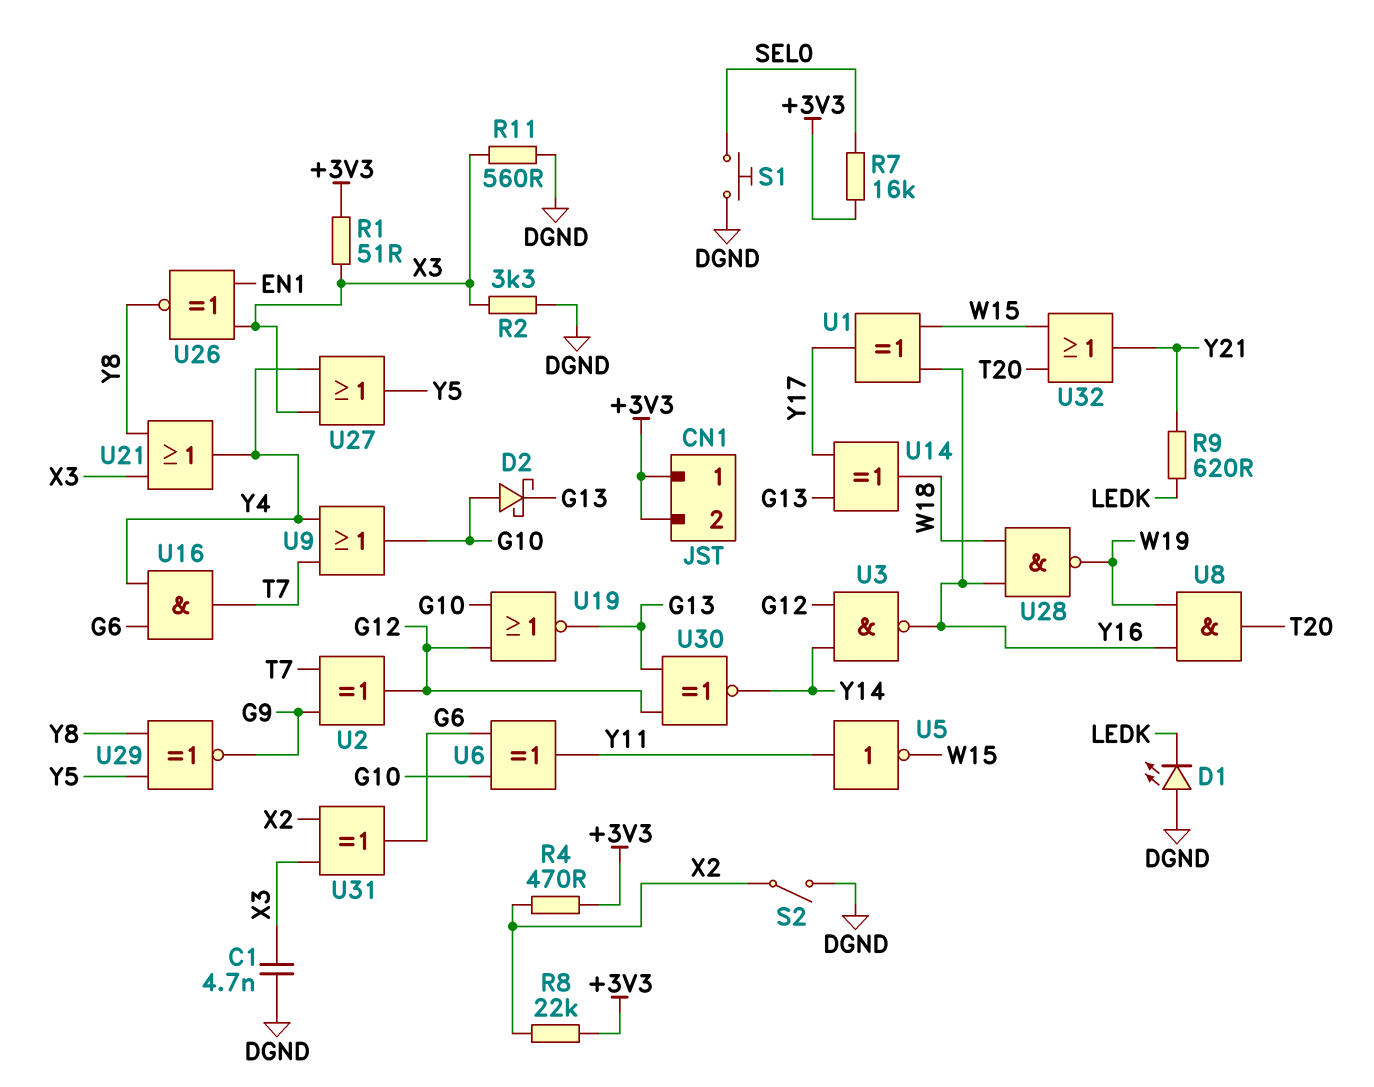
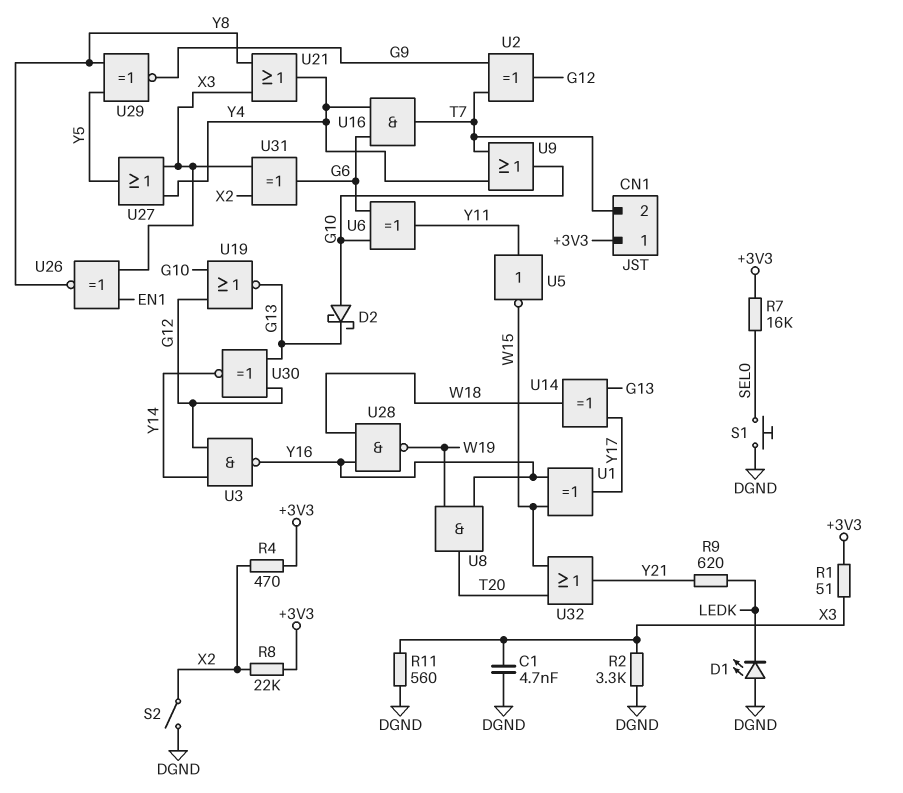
CN1 pin 2: +3V3 -> T7

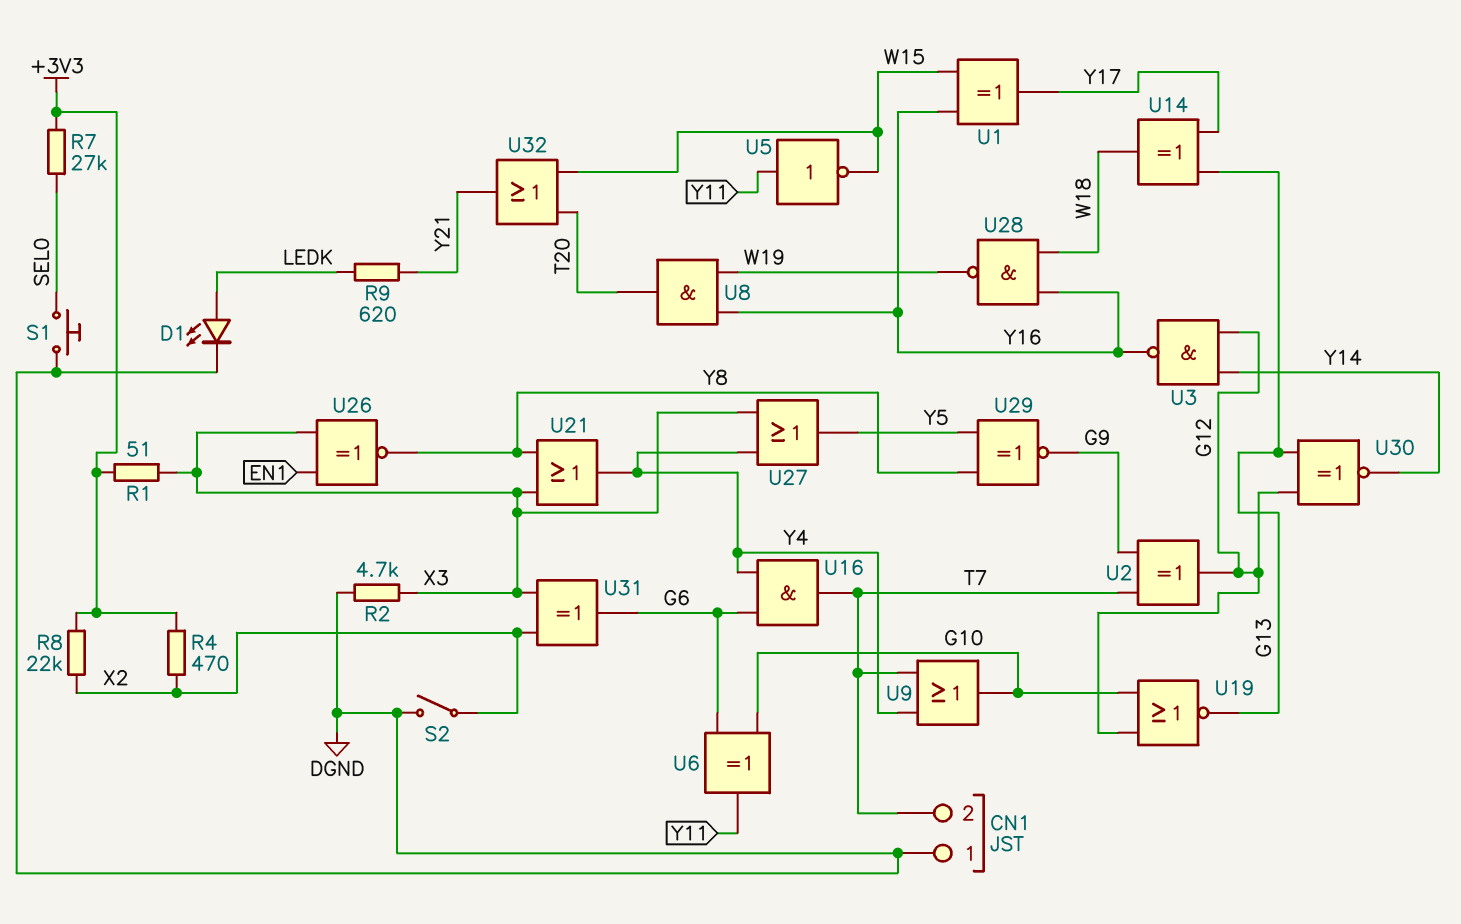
C1: 4.7nF (DGND, X3) -> none
CN1 pin 1: +3V3 -> DGND
D1: LED (A DGND, K LEDK) -> LED (A LEDK, K DGND)
D2: schottky (A G10, K G13) -> none
R2: 3.3k (DGND, X3) -> 4.7k (DGND, X3)
R7: 16k (+3V3, SEL0) -> 27k (+3V3, SEL0)
R11: 560 (DGND, X3) -> none

